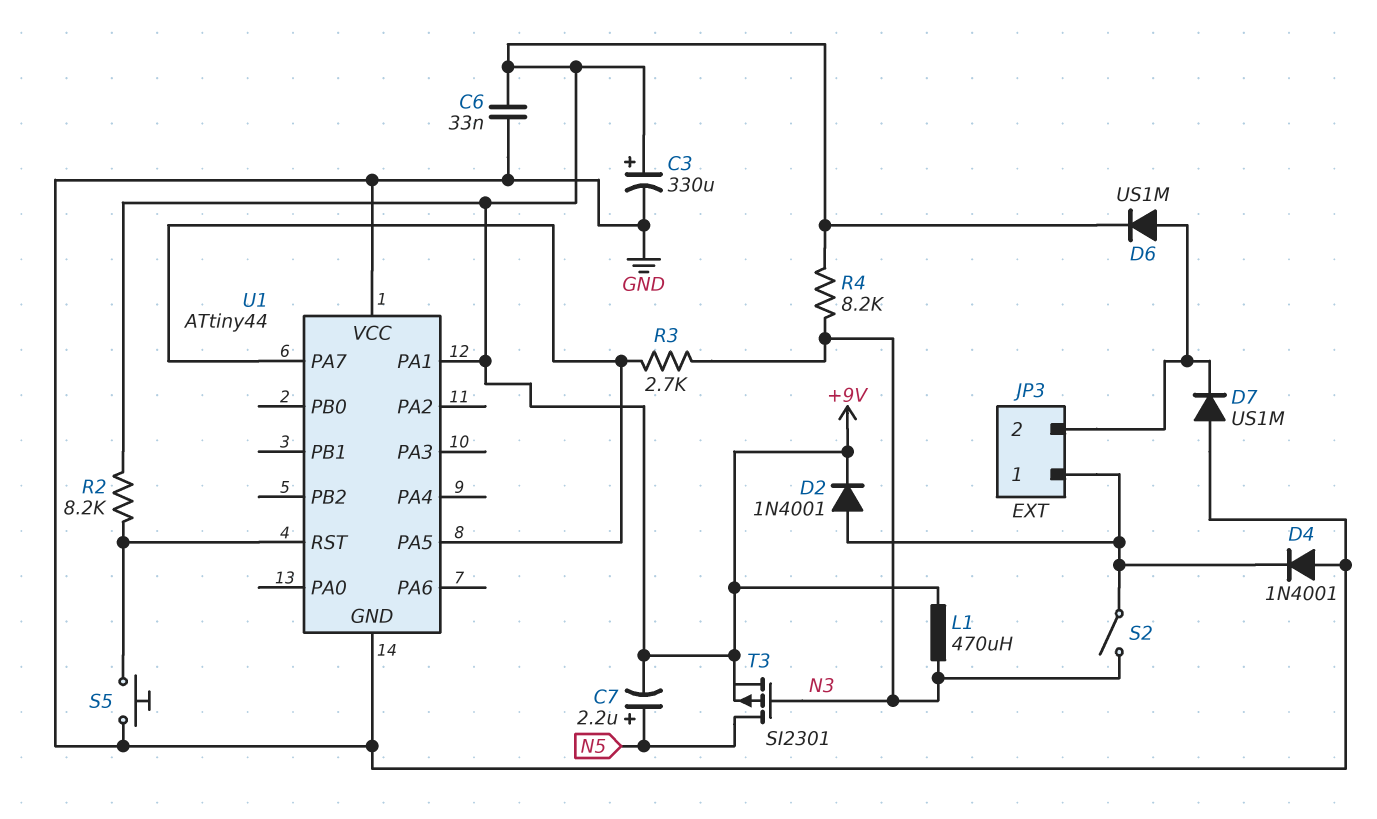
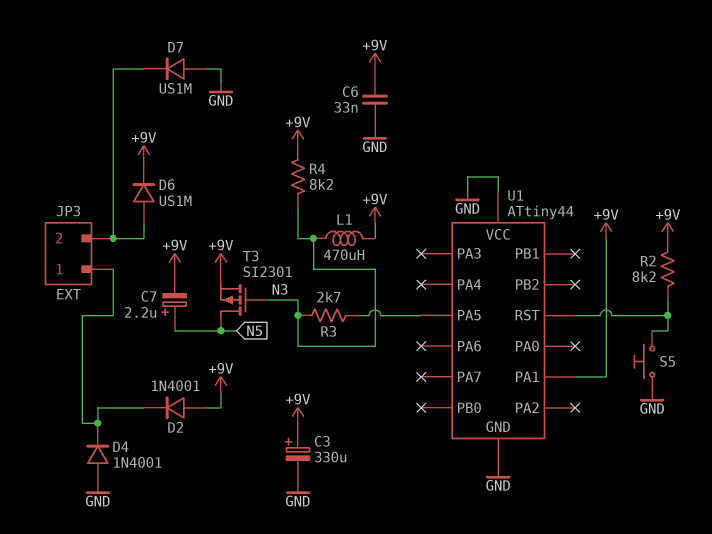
D2: diode 1N4001 (A JP3/1, K +9V) -> diode 1N4001 (A +9V, K JP3/1)
S2: switch (JP3/1, N3) -> none
U1 pin PA7: U1/PA5 -> none

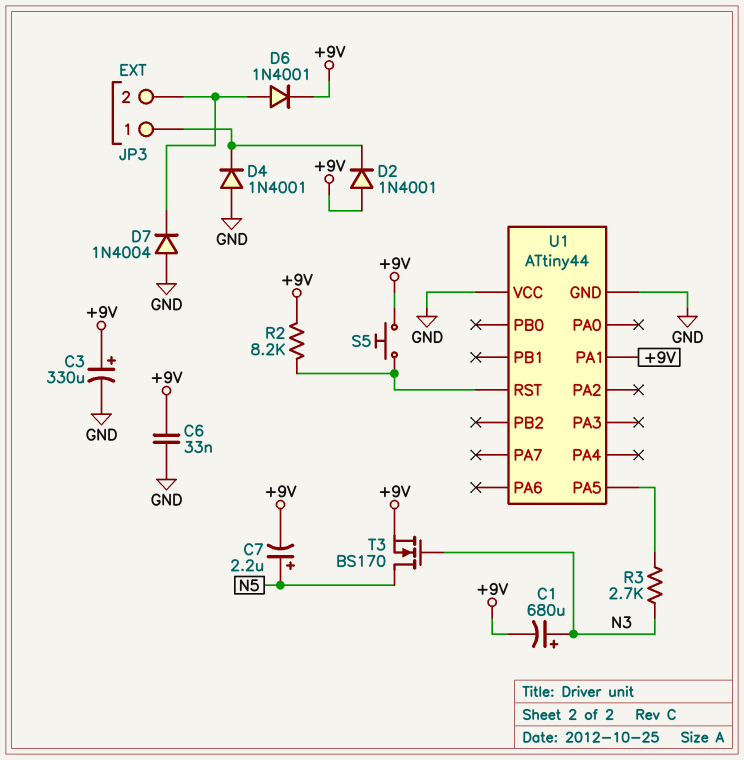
C1: none -> 680uF (plus N3, minus +9V)
D6: diode US1M (A JP3/2, K +9V) -> diode 1N4001 (A JP3/2, K +9V)
D7: diode US1M (A GND, K JP3/2) -> diode 1N4004 (A GND, K JP3/2)
L1: 470uH (+9V, N3) -> none
R4: 8.2k (+9V, N3) -> none
S5: button (GND, U1/RST) -> button (+9V, U1/RST)
T3: PMOS SI2301 (G N3, D N5, S +9V) -> NMOS BS170 (G N3, D N5, S +9V)

